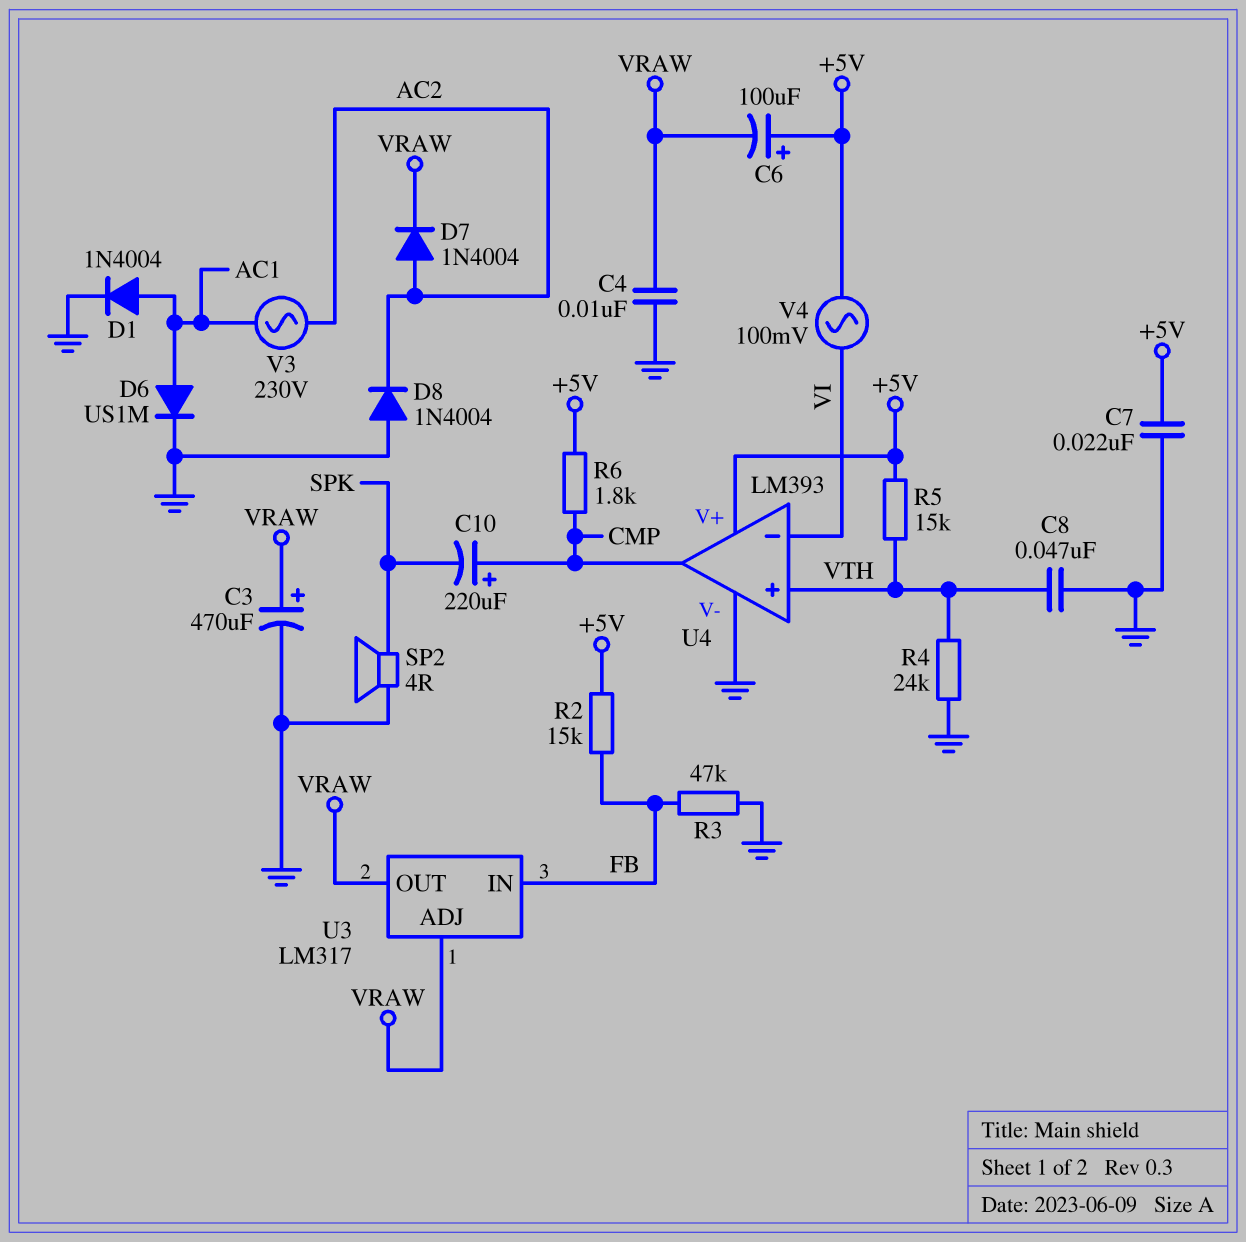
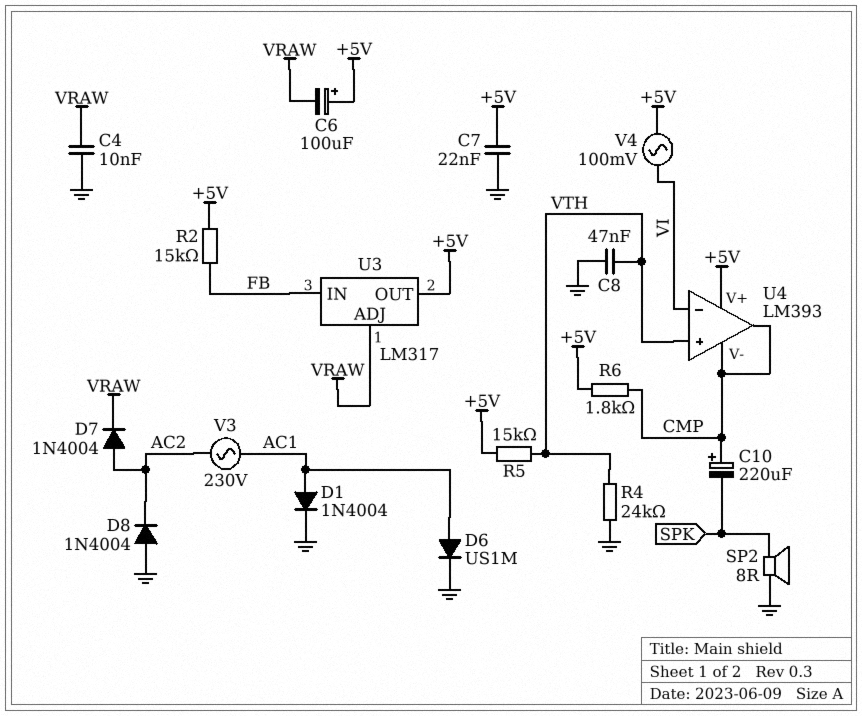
C3: 470uF (plus VRAW, minus GND) -> none
R3: 47k (FB, GND) -> none
SP2: speaker 4R (GND, SPK) -> speaker 8R (GND, SPK)
U3 pin OUT: VRAW -> +5V
U4 pin V-: GND -> CMP

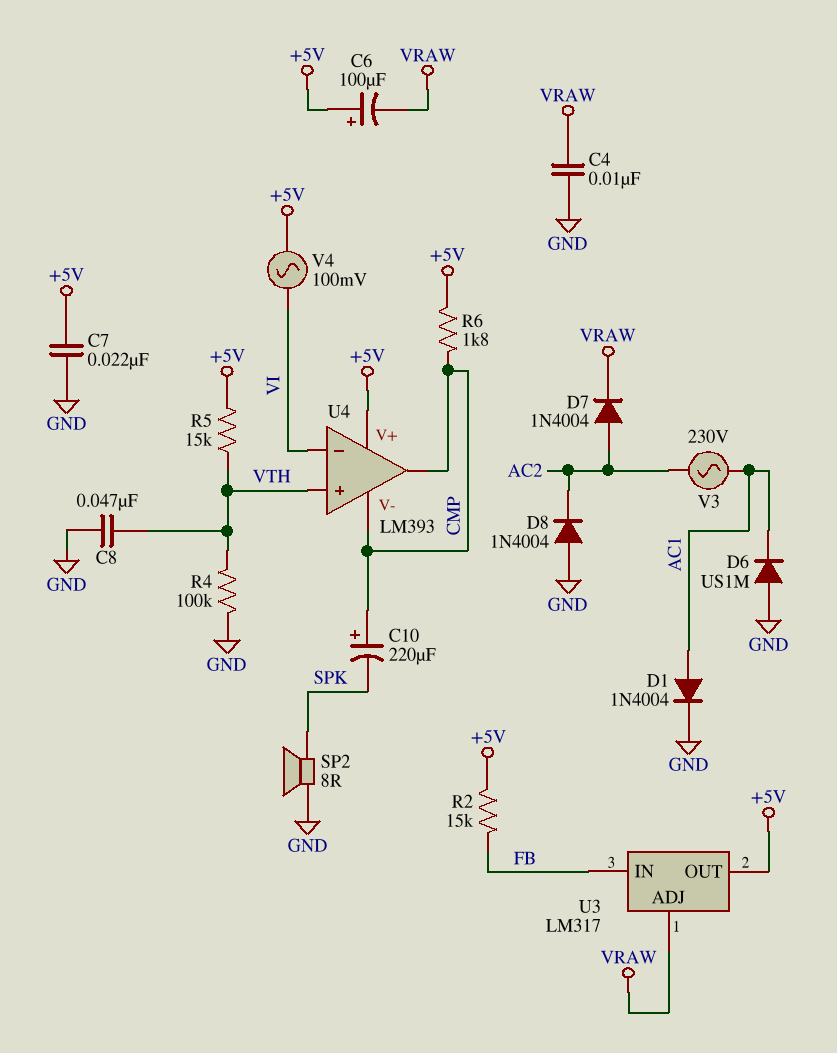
D6: diode US1M (A AC1, K GND) -> diode US1M (A GND, K AC1)
R4: 24k (GND, VTH) -> 100k (GND, VTH)

